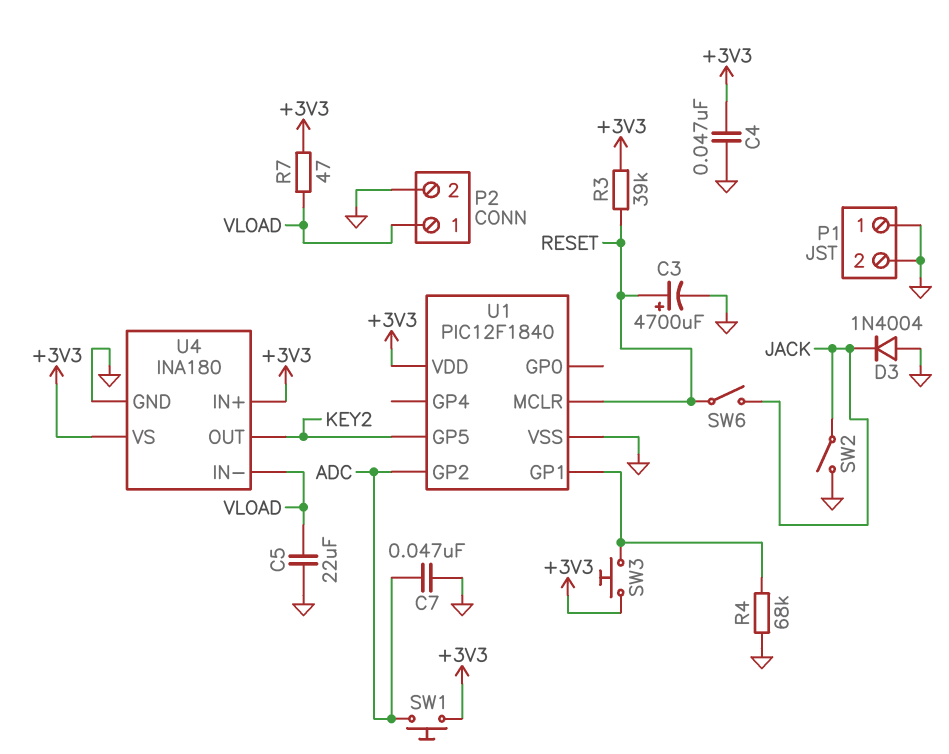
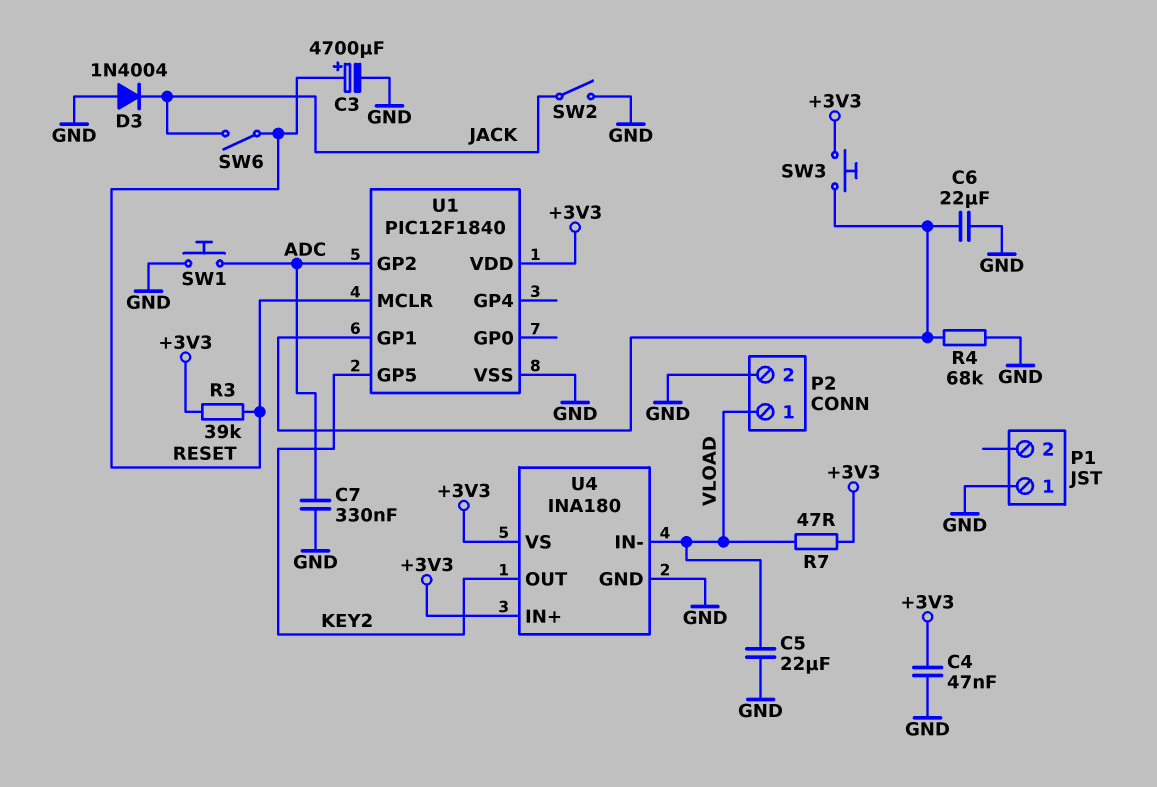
C6: none -> 22uF (GND, U1/GP1)
C7: 47nF (ADC, GND) -> 330nF (ADC, GND)
P1 pin 2: GND -> none
SW1: button (+3V3, ADC) -> button (ADC, GND)

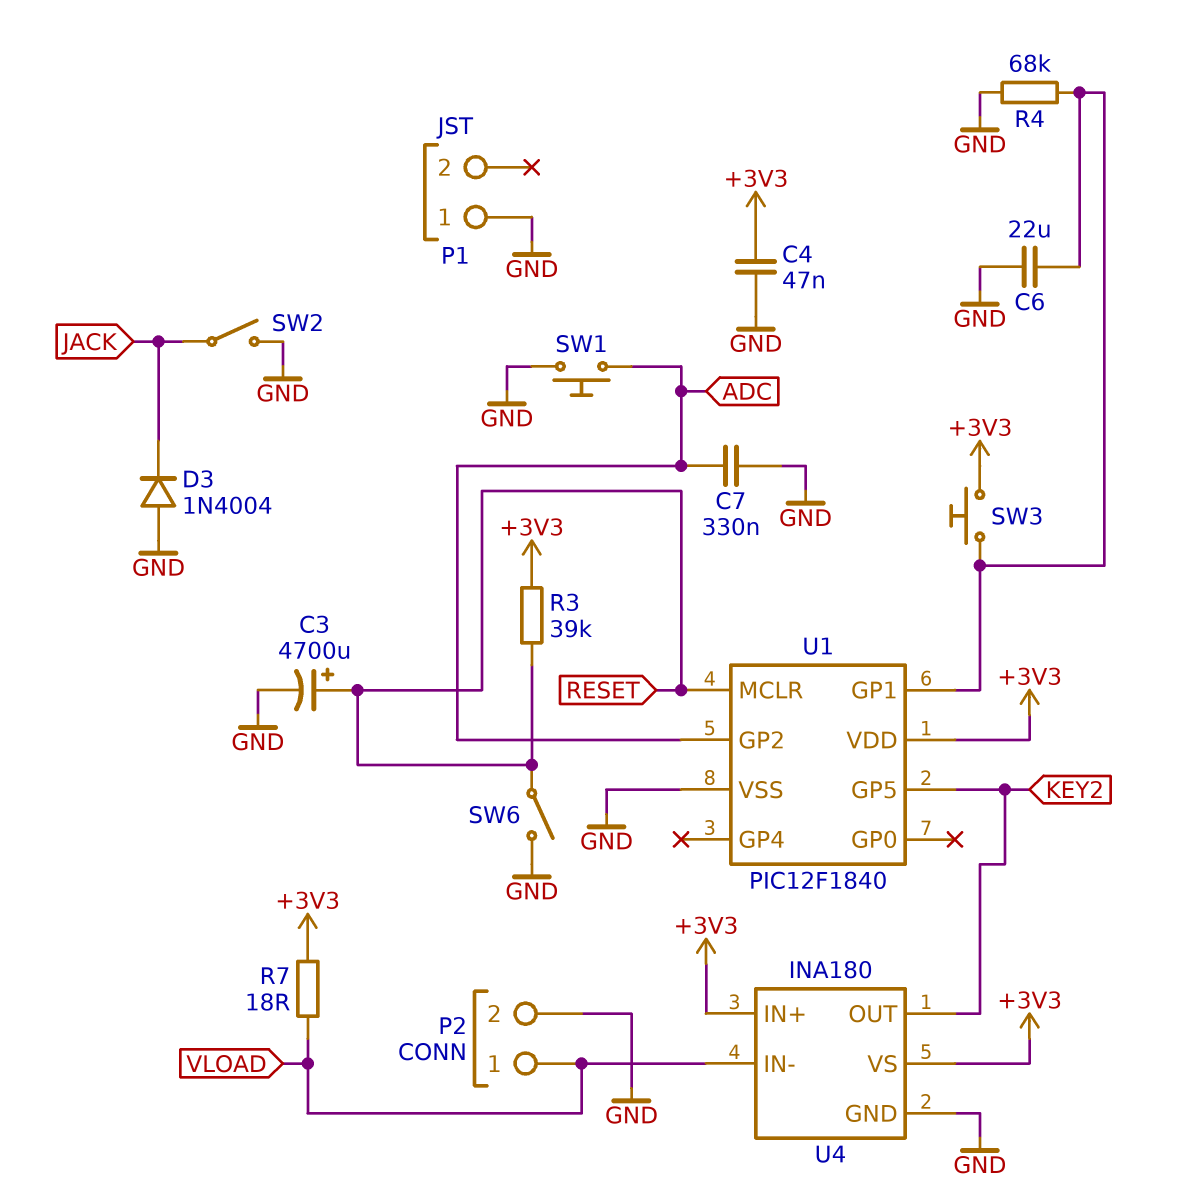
C5: 22uF (GND, VLOAD) -> none
R7: 47 (+3V3, VLOAD) -> 18 (+3V3, VLOAD)
SW6: switch (JACK, RESET) -> switch (GND, RESET)

